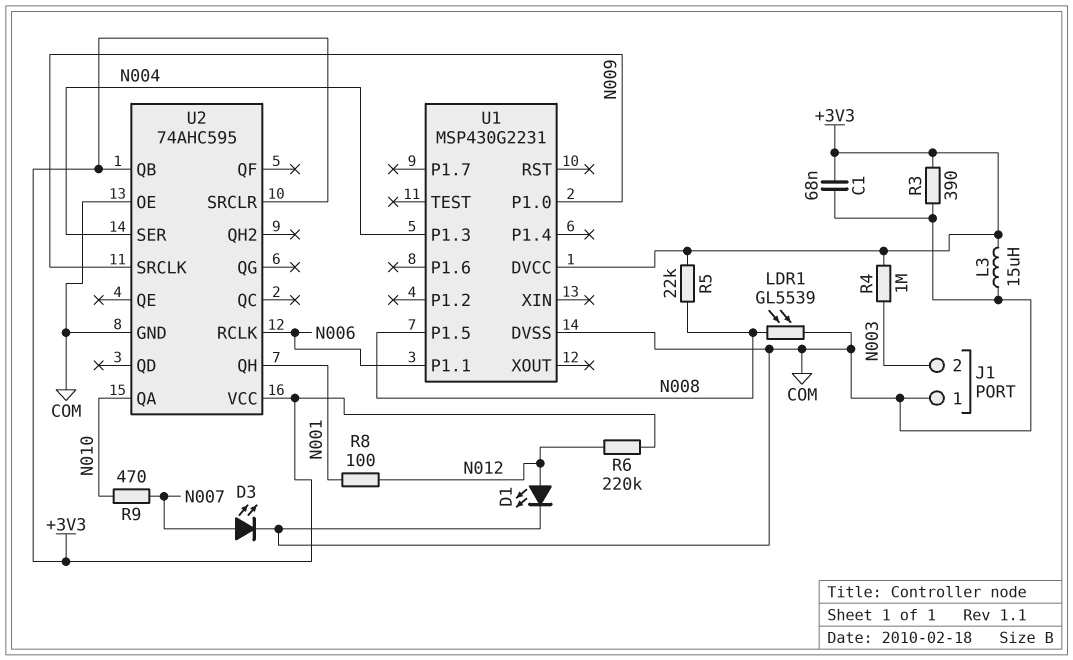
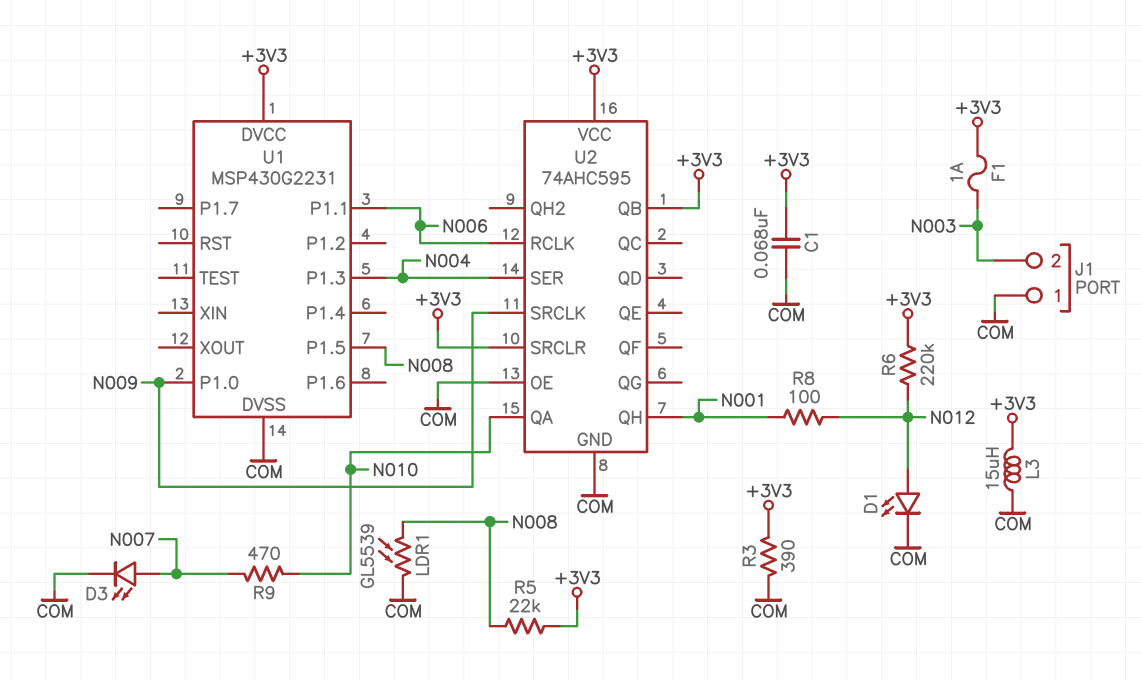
F1: none -> 1A (+3V3, N003)
R4: 1M (+3V3, N003) -> none

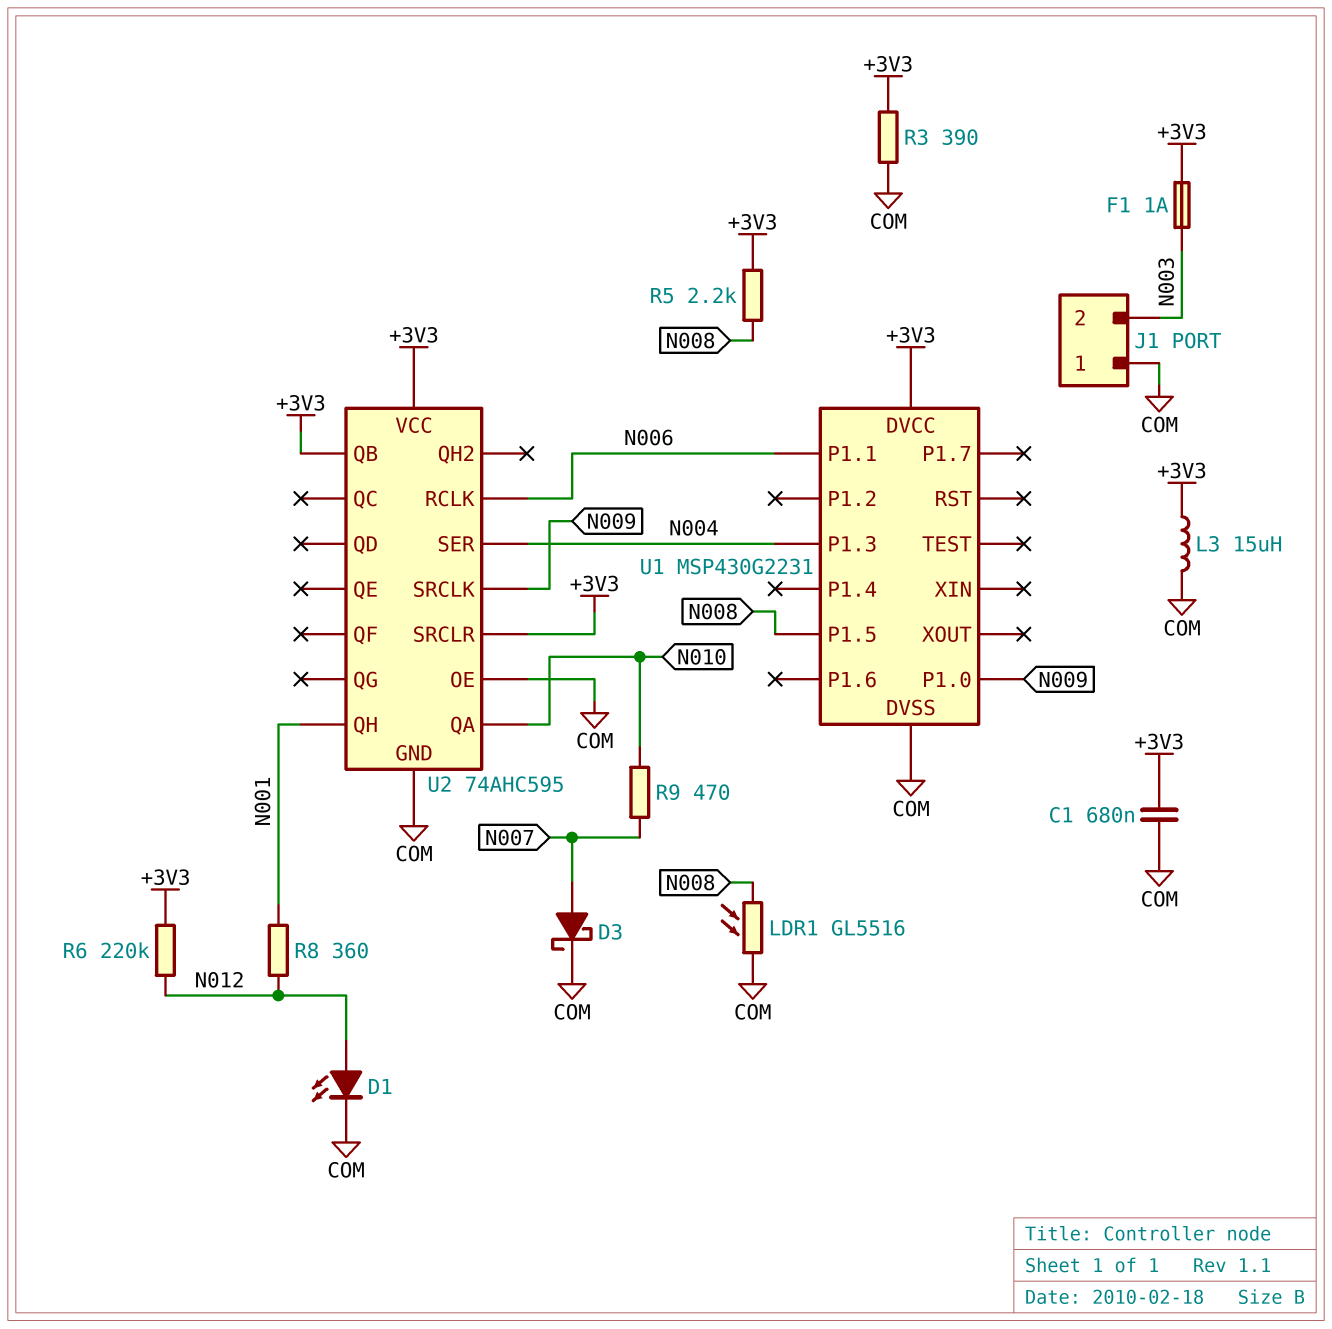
C1: 68nF (+3V3, COM) -> 680nF (+3V3, COM)
D3: LED (A N007, K COM) -> schottky (A N007, K COM)
LDR1: GL5539 (COM, N008) -> GL5516 (COM, N008)
R5: 22k (+3V3, N008) -> 2.2k (+3V3, N008)
R8: 100 (N001, N012) -> 360 (N001, N012)

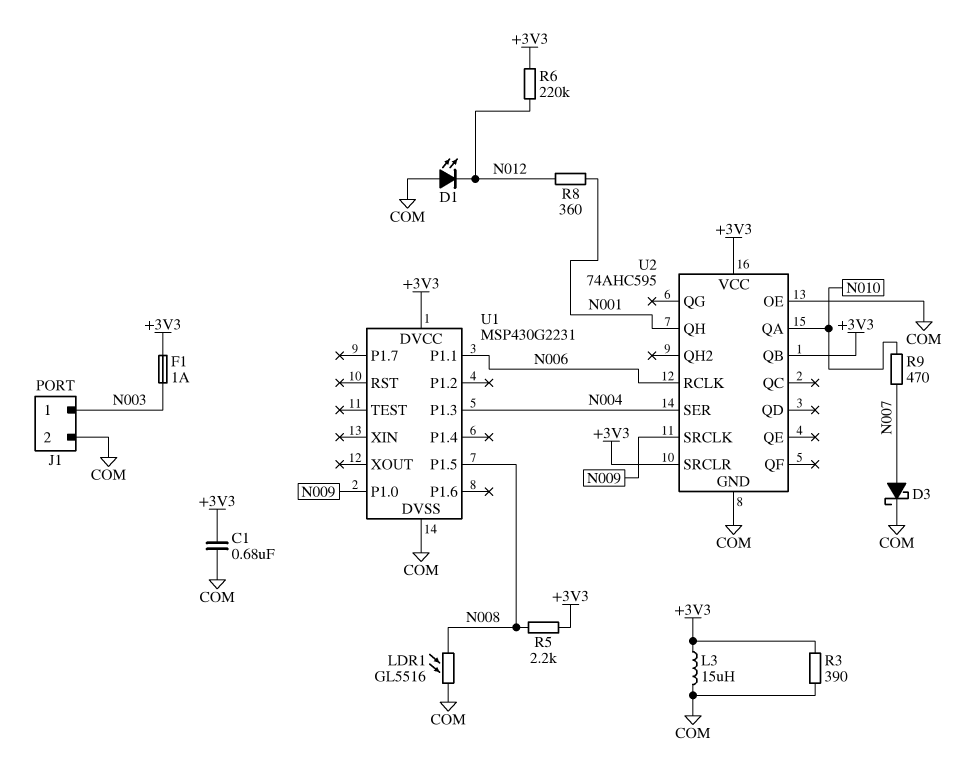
D1: LED (A N012, K COM) -> LED (A COM, K N012)
J1 pin 1: COM -> N003
J1 pin 2: N003 -> COM

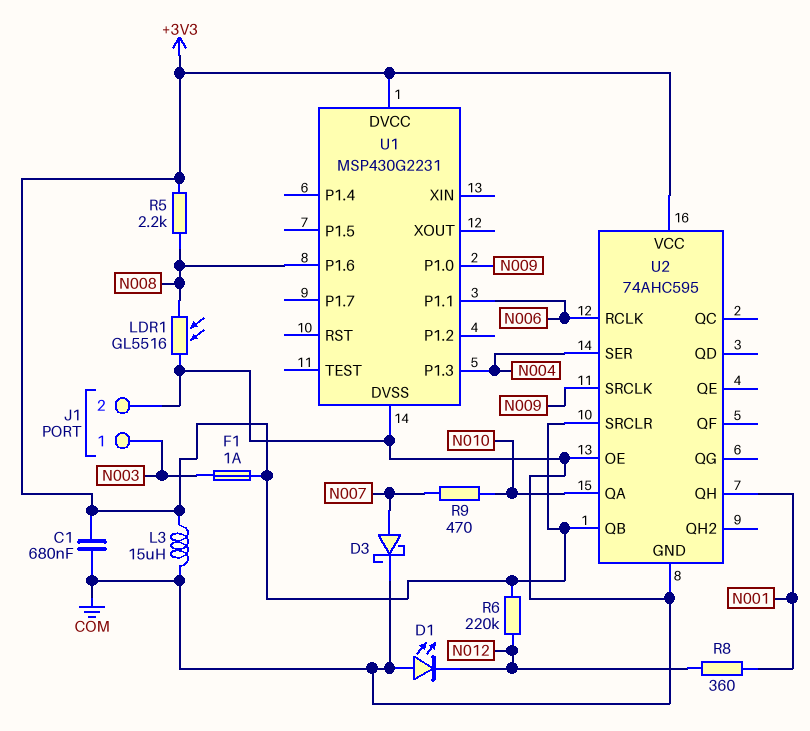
R3: 390 (+3V3, COM) -> none
U1 pin P1.5: N008 -> none
U1 pin P1.6: none -> N008

